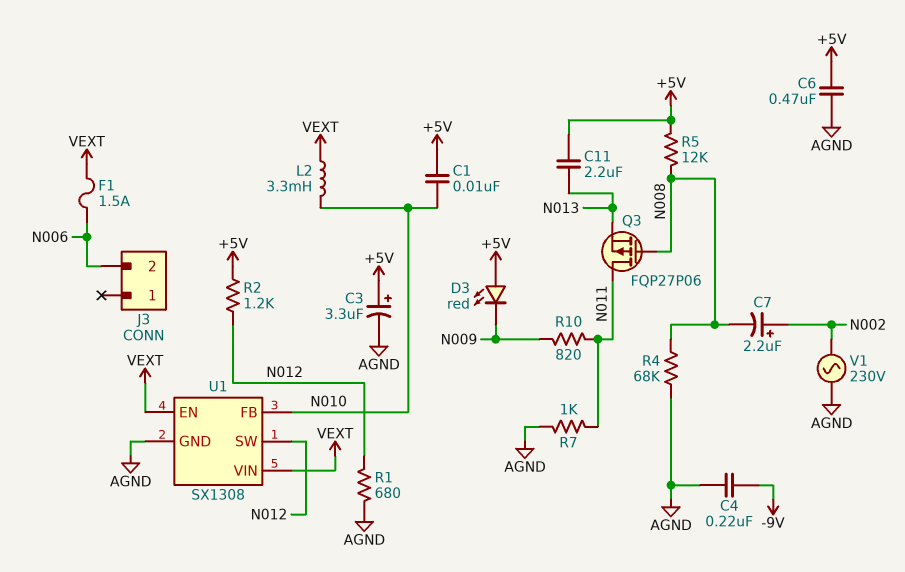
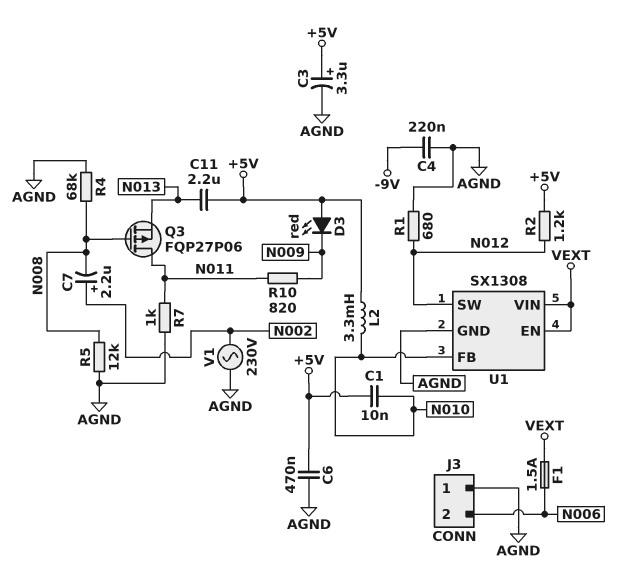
J3 pin 1: none -> AGND
L2: 3.3mH (N010, VEXT) -> 3.3mH (+5V, N010)
R5: 12k (+5V, N008) -> 12k (AGND, N008)

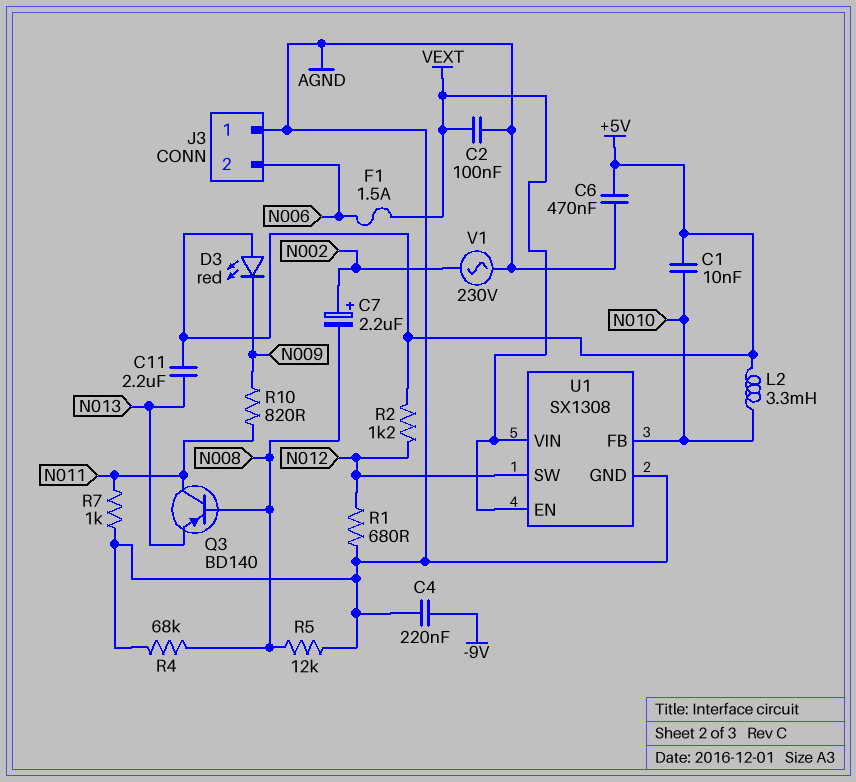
C2: none -> 100nF (AGND, VEXT)
C3: 3.3uF (plus +5V, minus AGND) -> none
Q3: PMOS FQP27P06 (G N008, D N011, S N013) -> PNP BD140 (B N008, C N011, E N013)

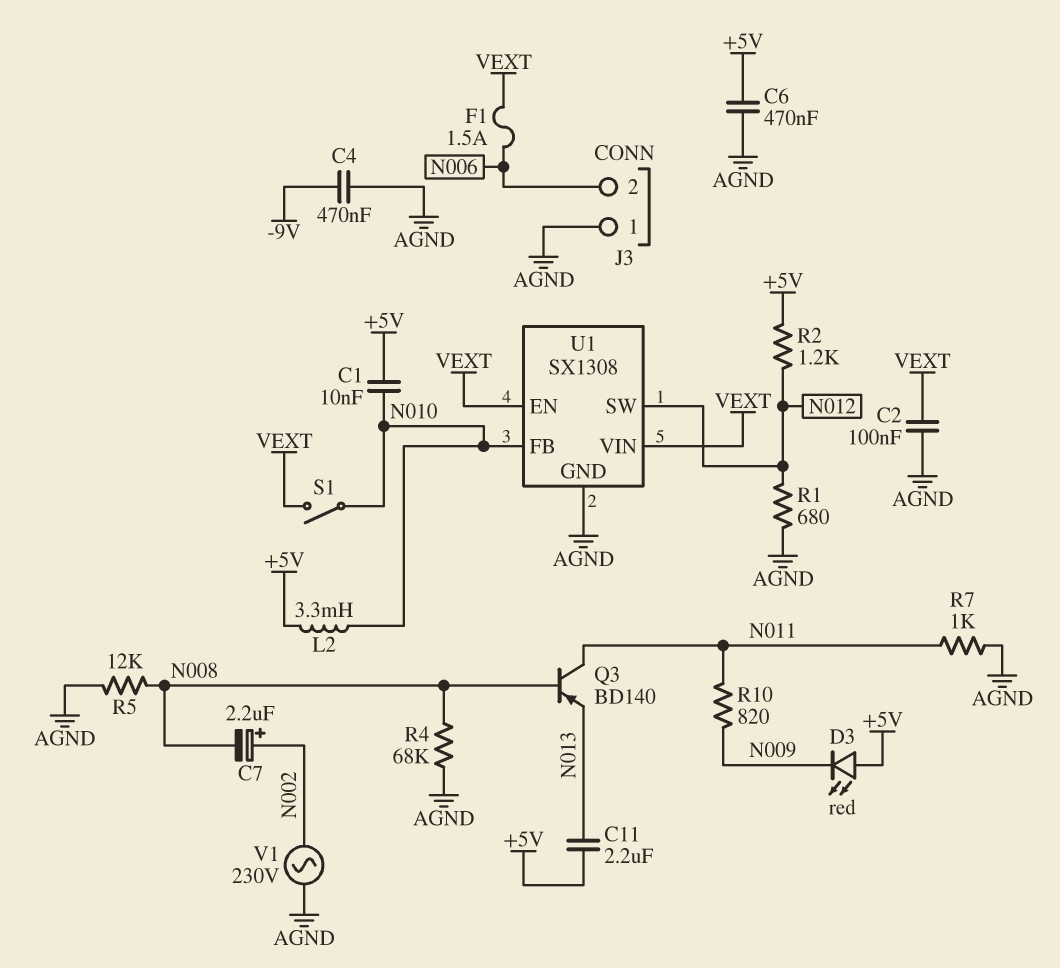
C4: 220nF (-9V, AGND) -> 470nF (-9V, AGND)
S1: none -> switch (N010, VEXT)

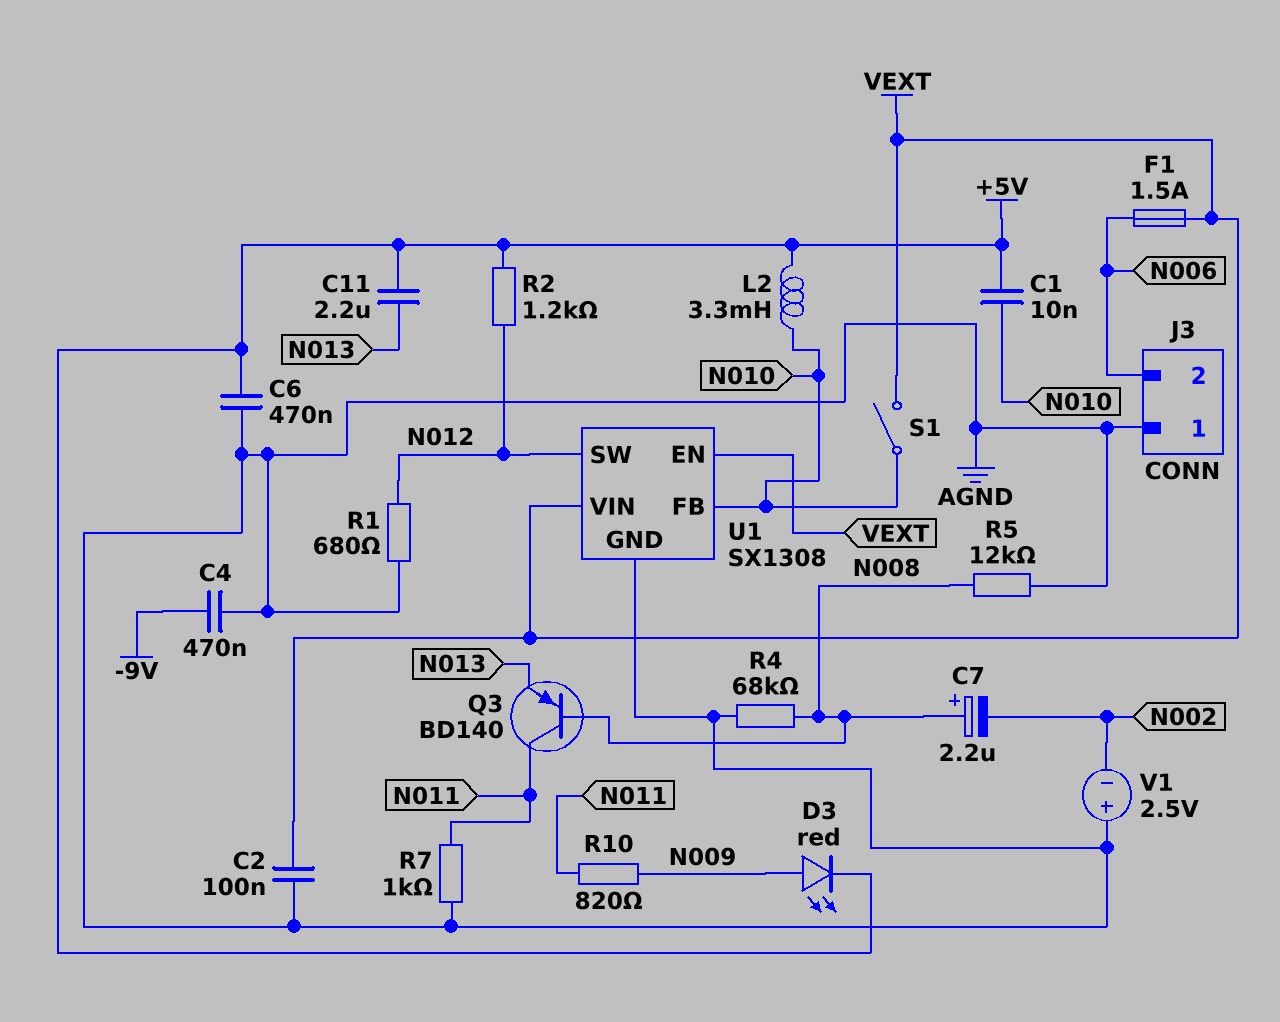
C7: 2.2uF (plus N002, minus N008) -> 2.2uF (plus N008, minus N002)
D3: LED red (A +5V, K N009) -> LED red (A N009, K +5V)
V1: AC 230V (AGND, N002) -> 2.5V (plus AGND, minus N002)

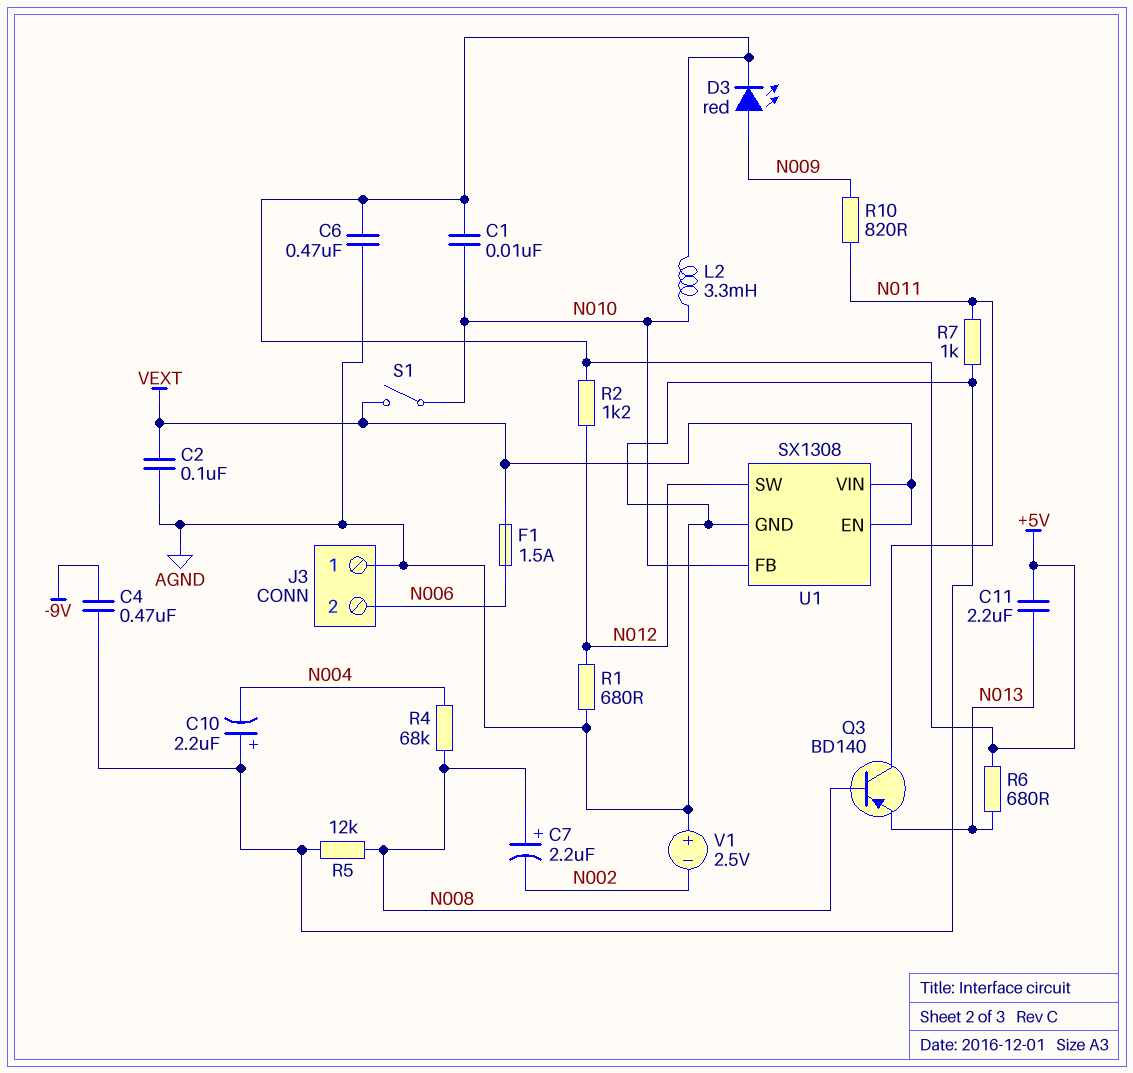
C10: none -> 2.2uF (plus AGND, minus N004)
R4: 68k (AGND, N008) -> 68k (N004, N008)
R6: none -> 680 (+5V, N013)

